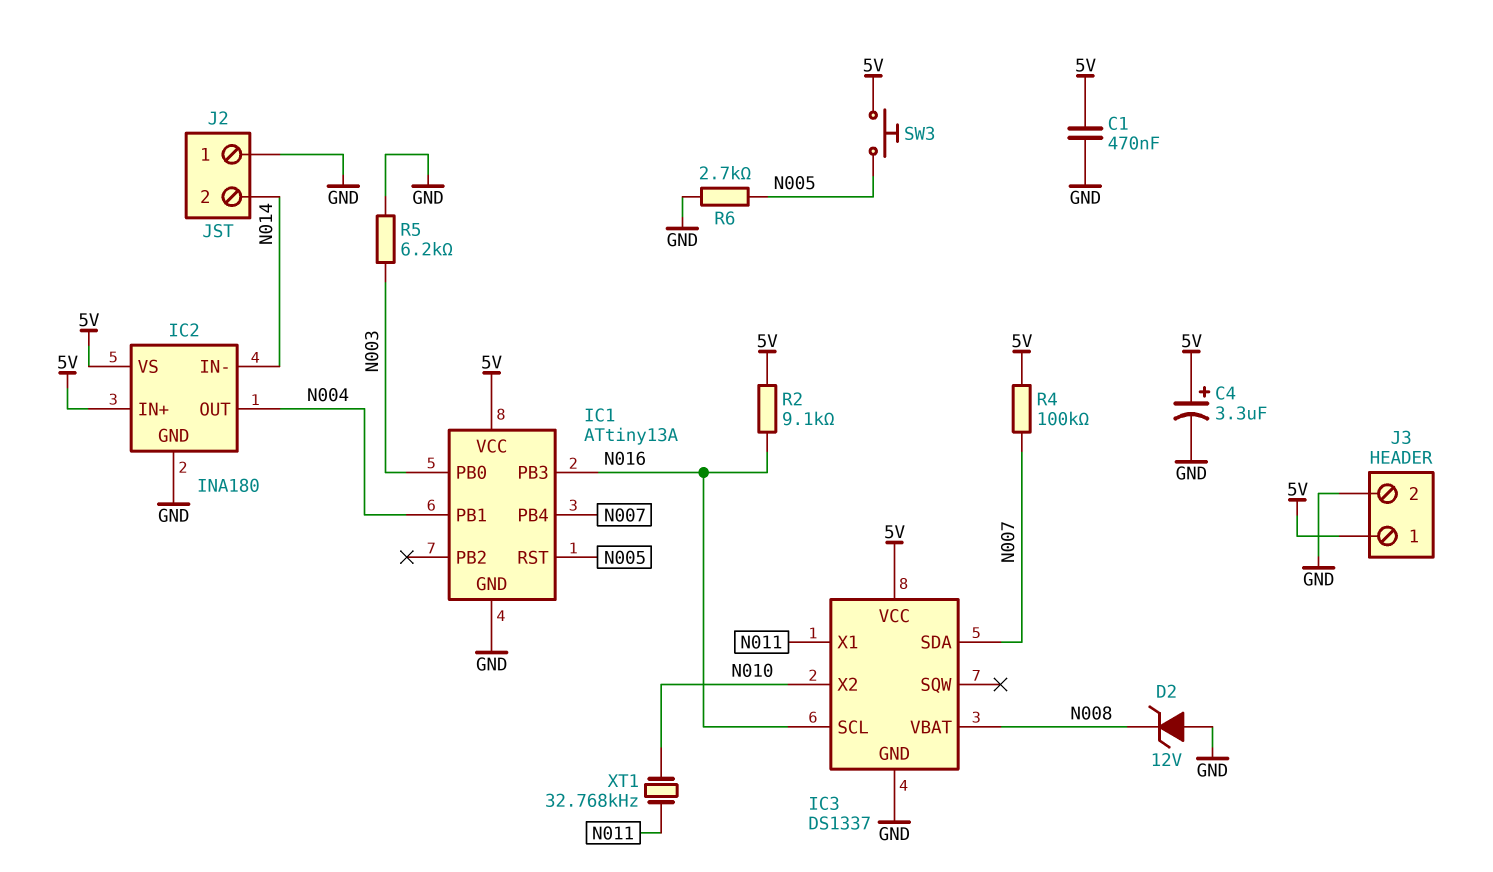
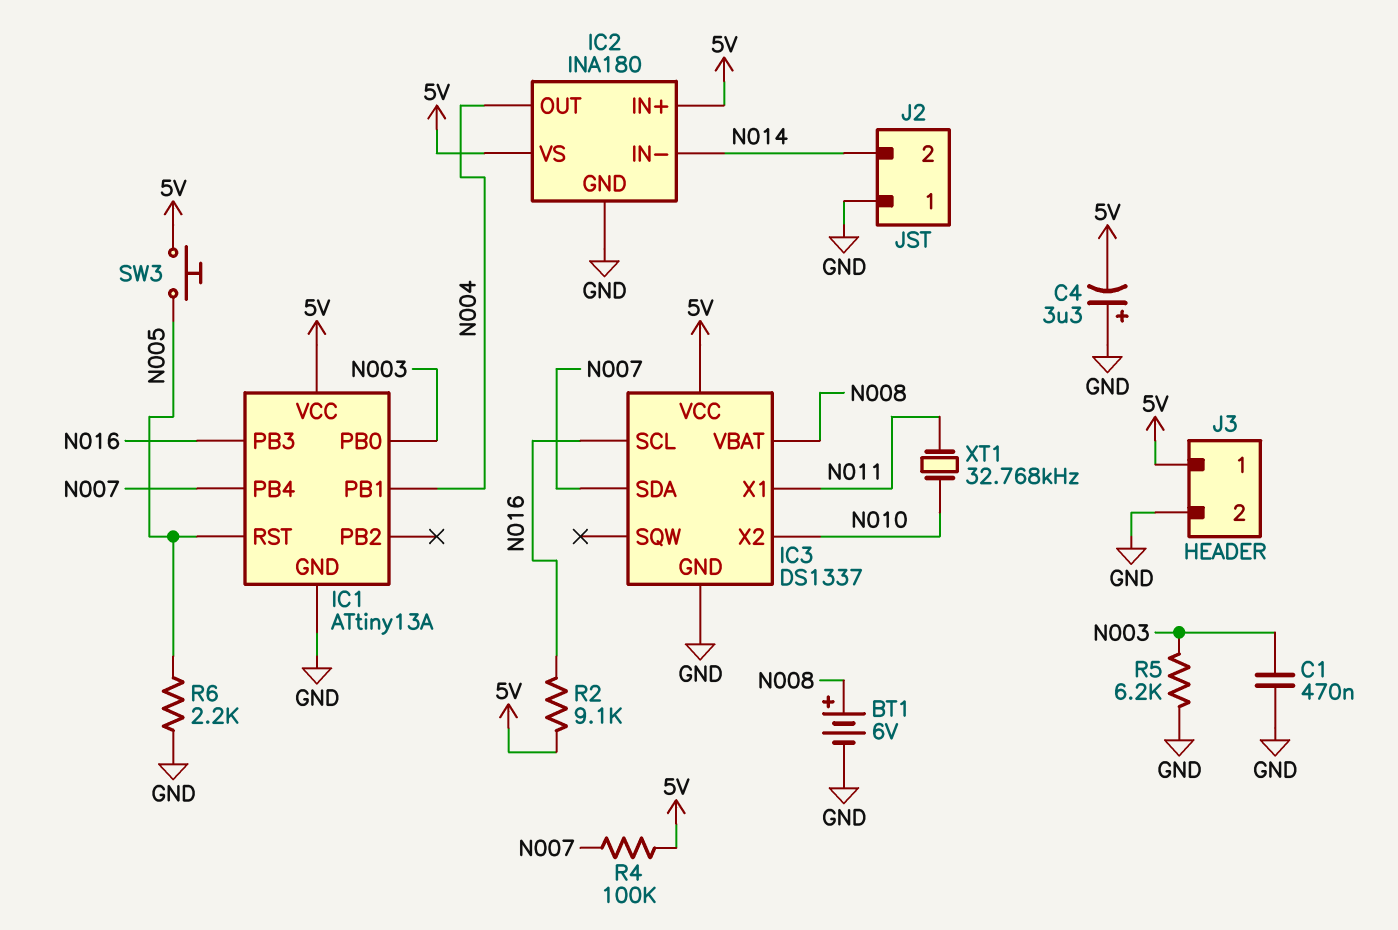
BT1: none -> 6V (plus N008, minus GND)
C1: 470nF (5V, GND) -> 470nF (GND, N003)
C4: 3.3uF (plus 5V, minus GND) -> 3.3uF (plus GND, minus 5V)
D2: zener 12V (A GND, K N008) -> none
R6: 2.7k (GND, N005) -> 2.2k (GND, N005)

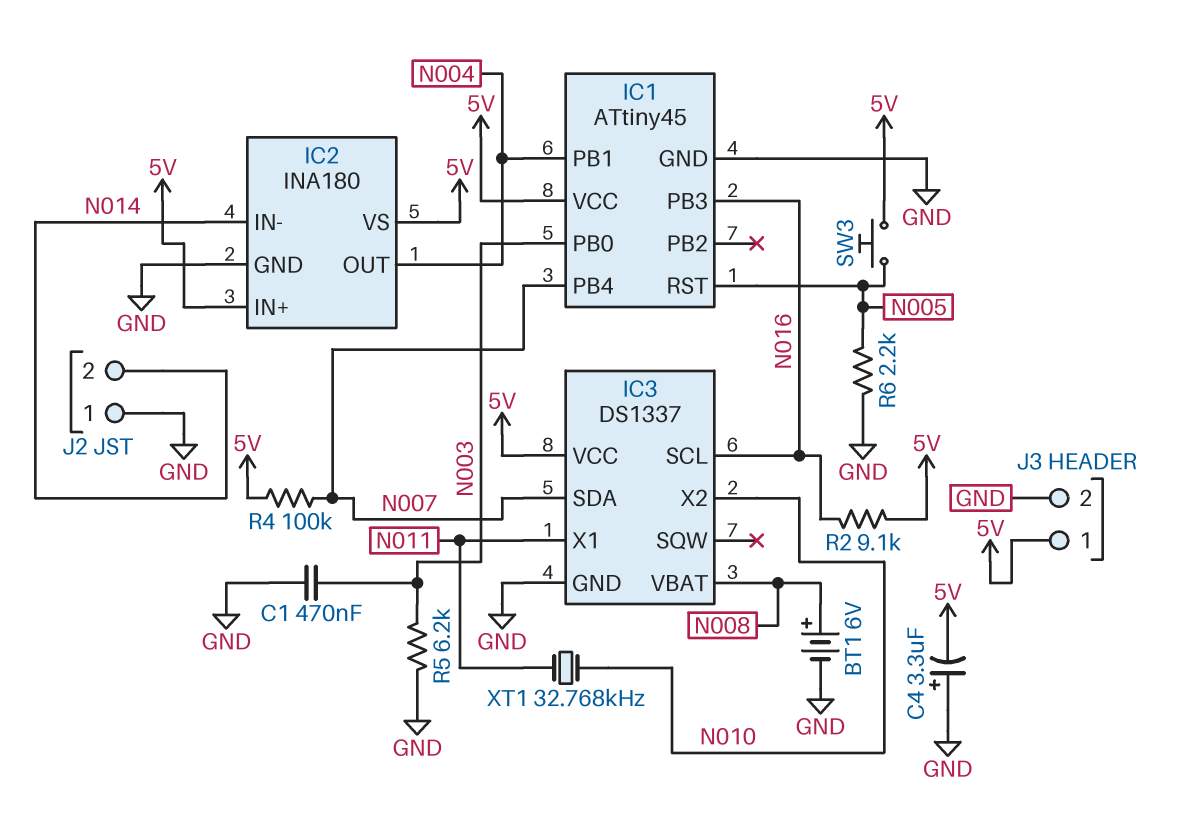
IC1: ATtiny13A -> ATtiny45

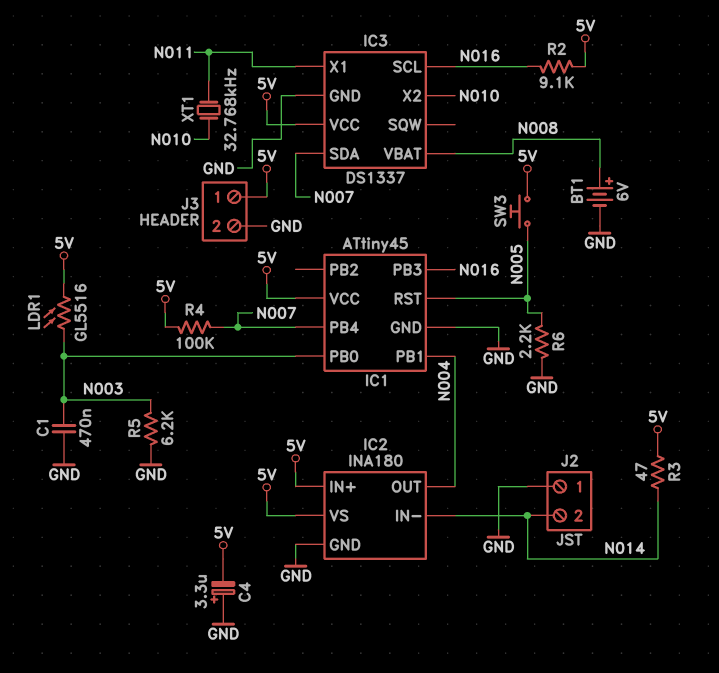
LDR1: none -> GL5516 (5V, N003)
R3: none -> 47 (5V, N014)

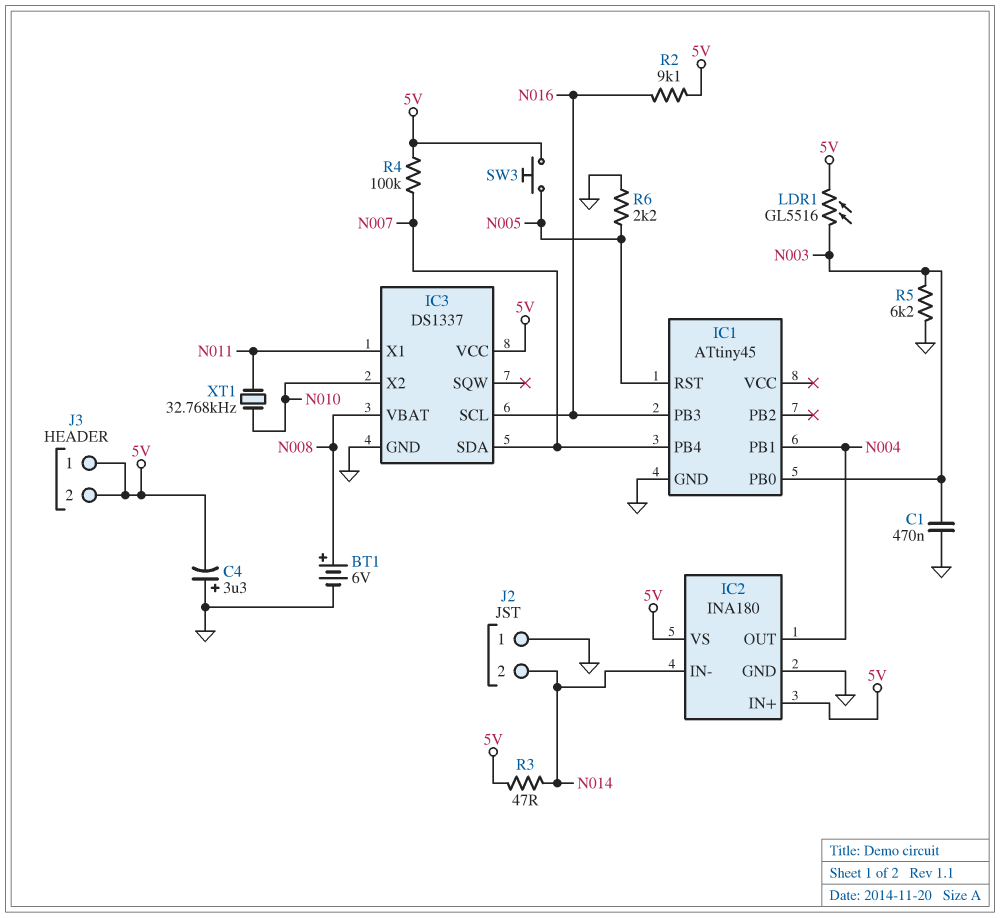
IC1 pin VCC: 5V -> none
J3 pin 2: GND -> 5V

